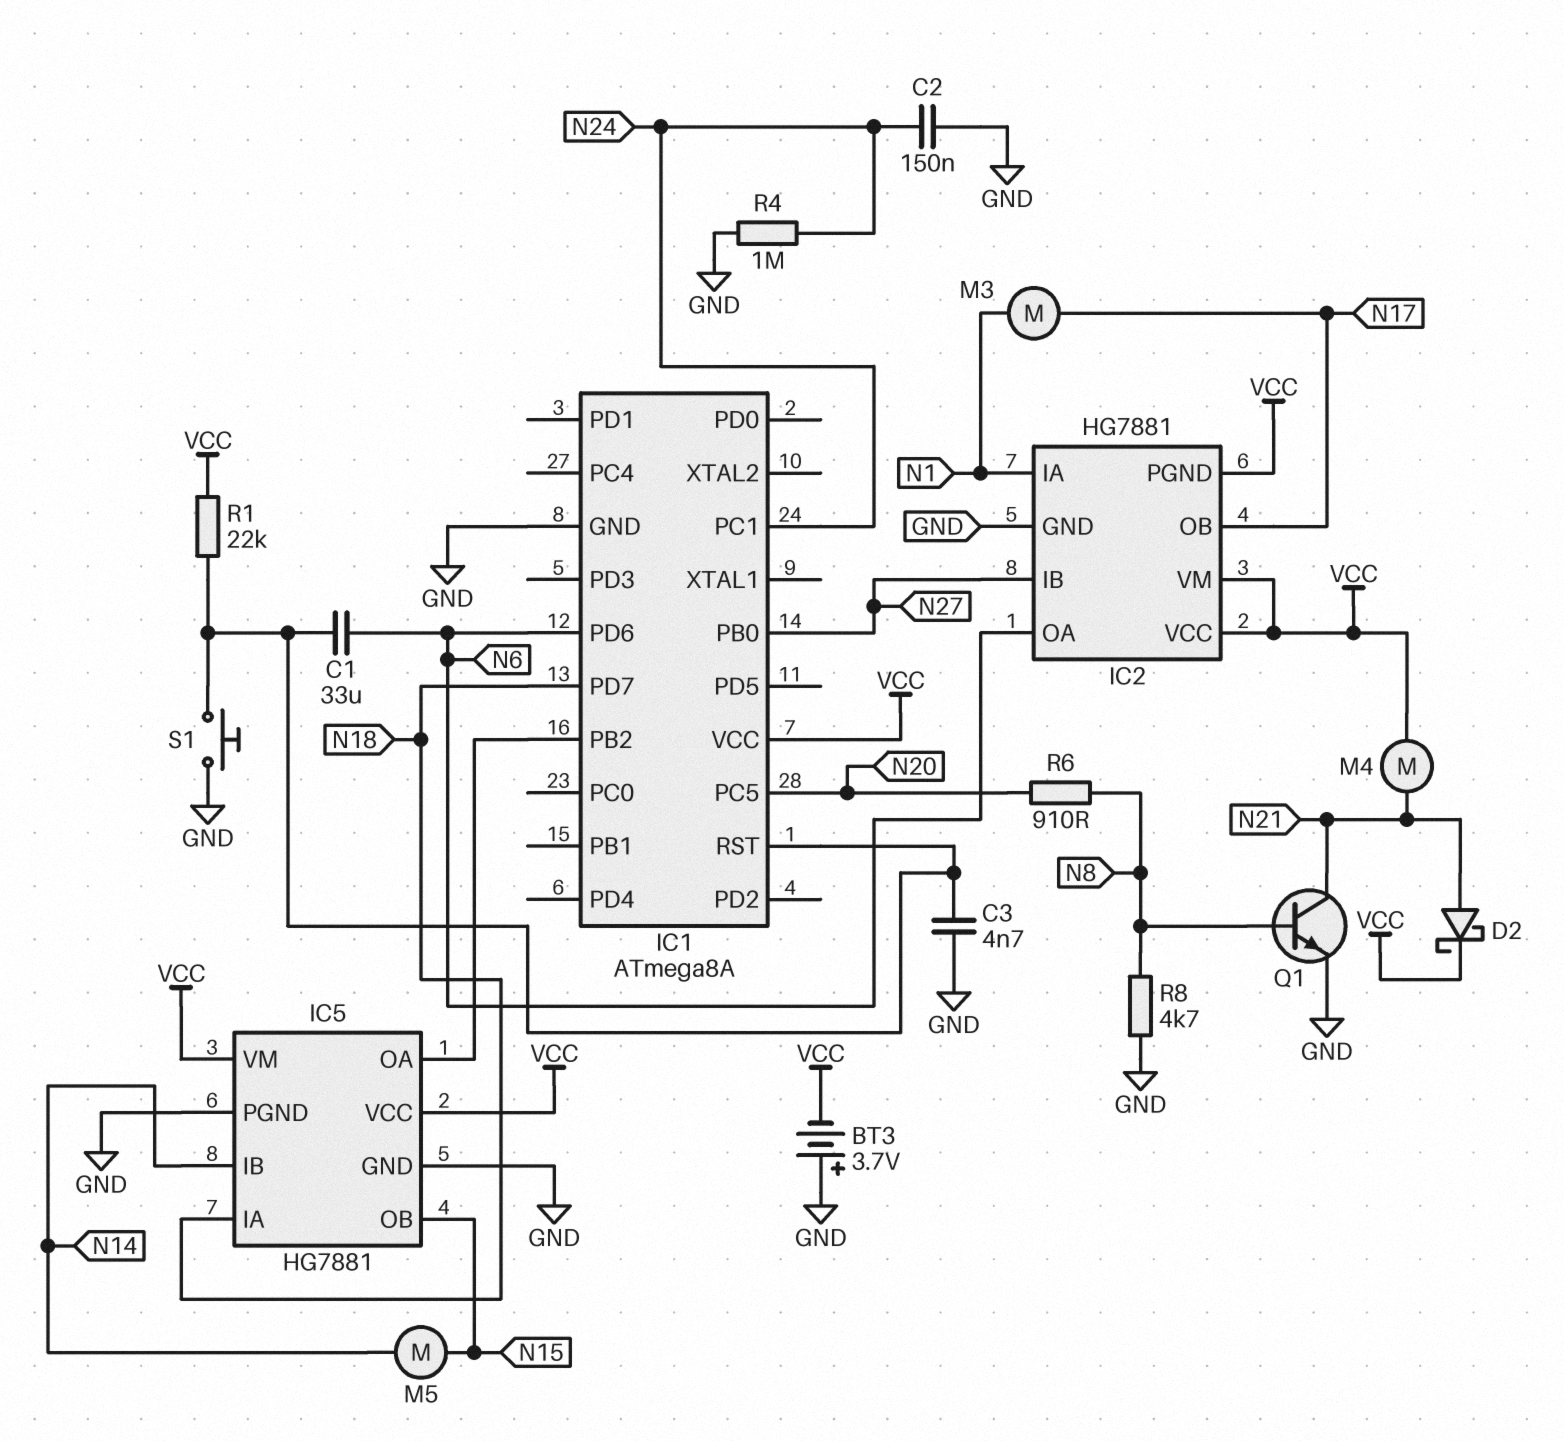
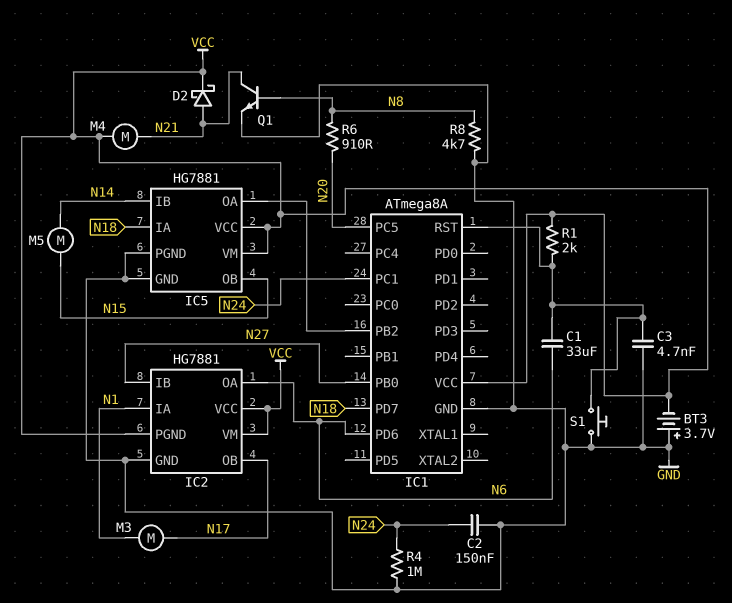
R1: 22k (IC1/RST, VCC) -> 2k (IC1/RST, VCC)

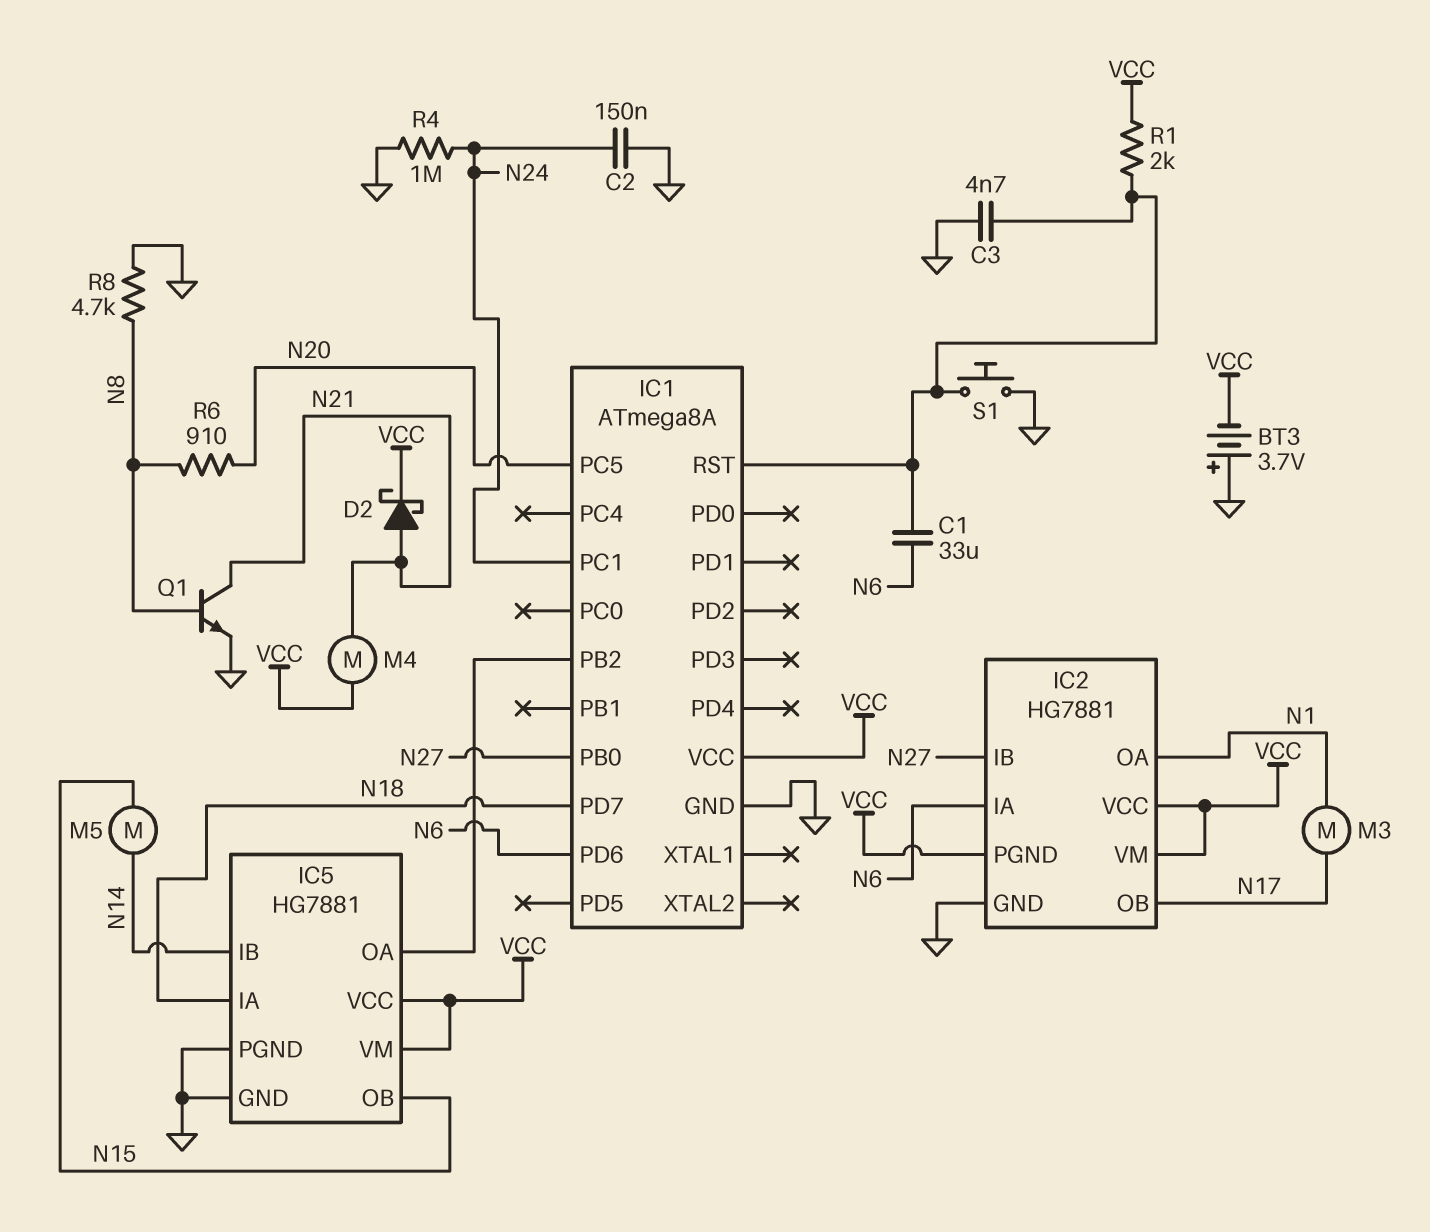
IC2 pin IA: N1 -> N6
IC2 pin OA: N6 -> N1

